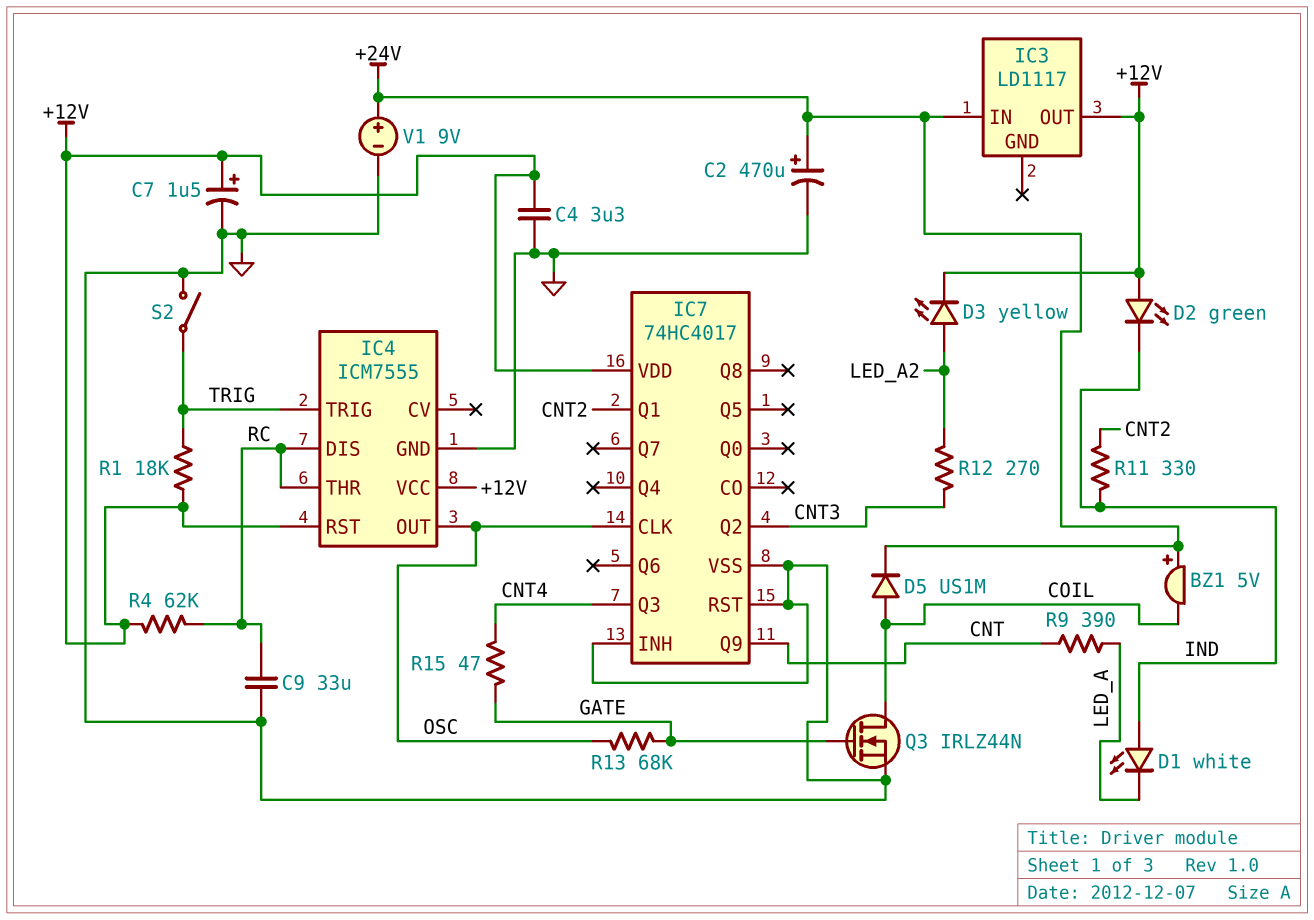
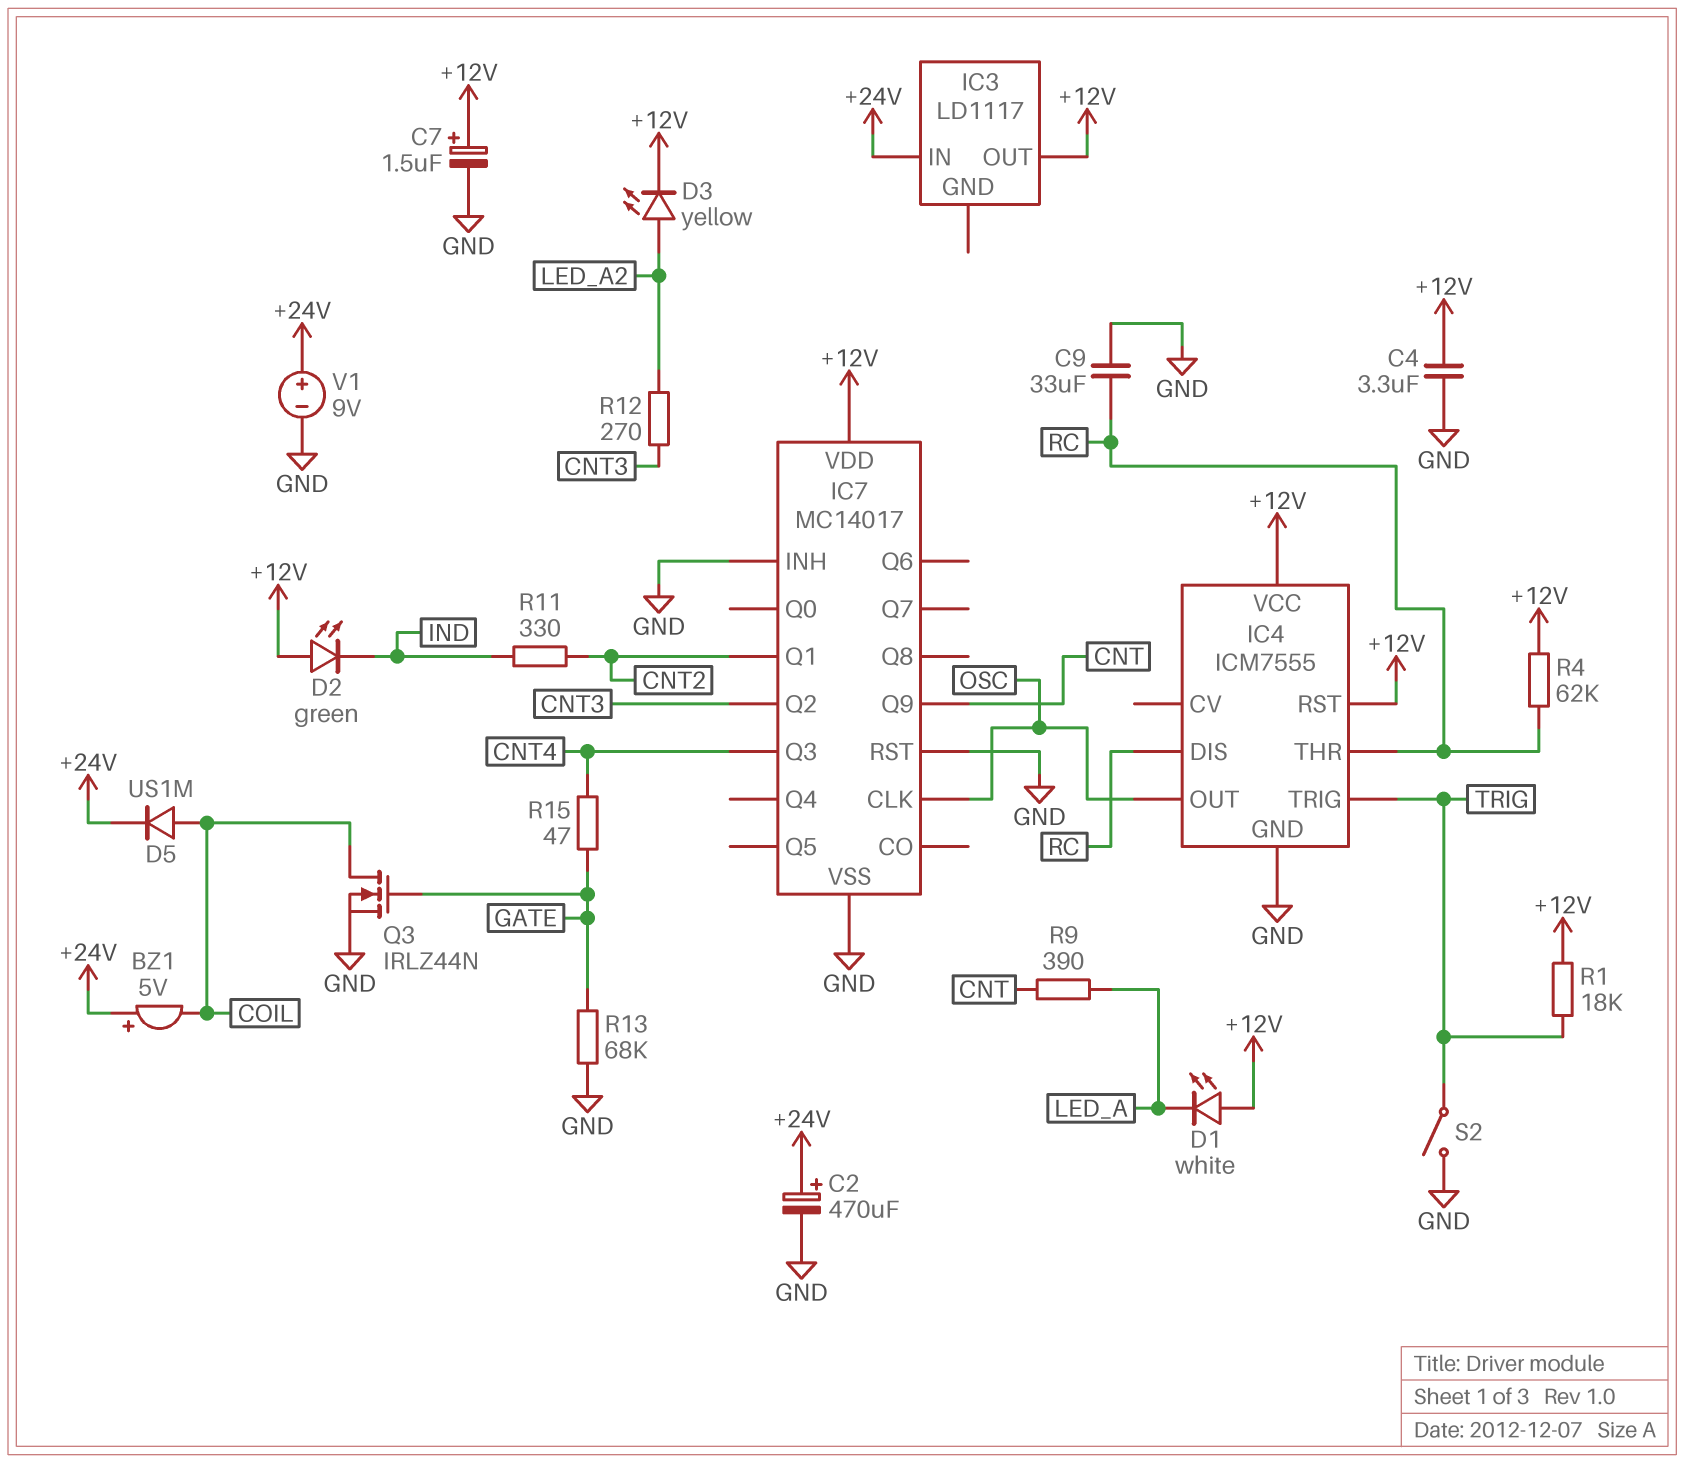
D1: LED white (A IND, K LED_A) -> LED white (A +12V, K LED_A)
IC7: 74HC4017 -> MC14017
R13: 68k (GATE, OSC) -> 68k (GATE, GND)

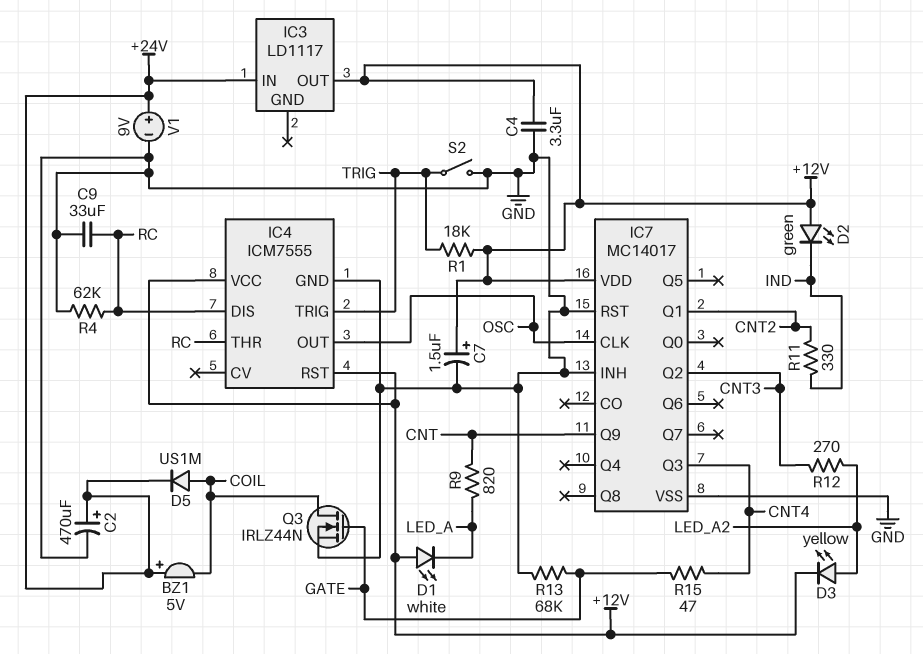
R4: 62k (+12V, RC) -> 62k (GND, RC)
R9: 390 (CNT, LED_A) -> 820 (CNT, LED_A)

